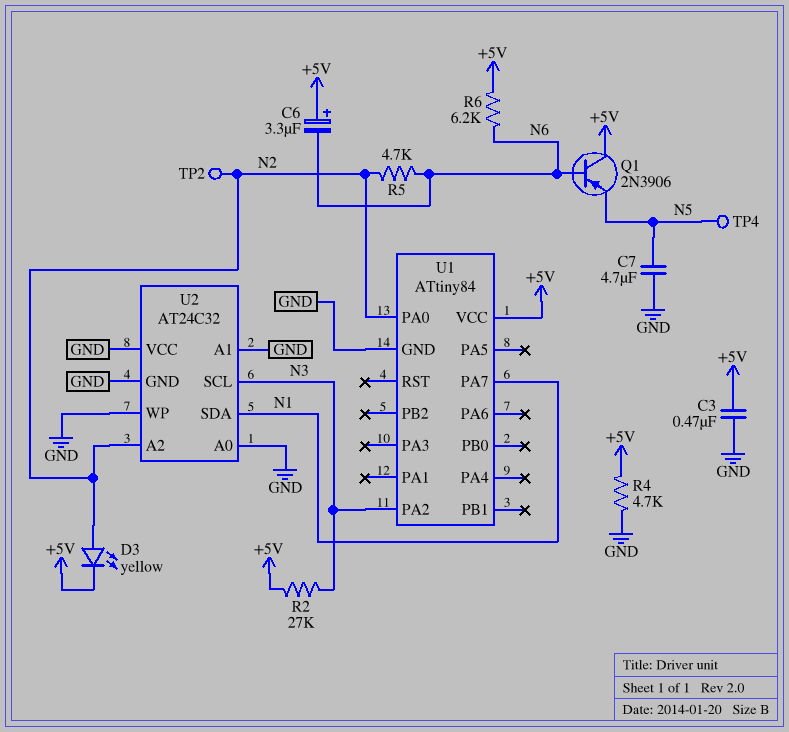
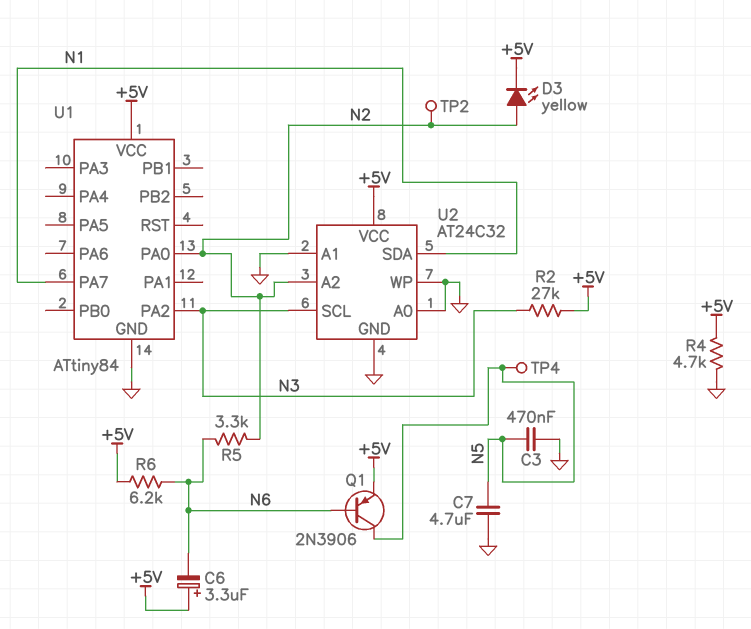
C3: 470nF (+5V, GND) -> 470nF (GND, N5)
Q1: PNP 2N3906 (B N6, C +5V, E N5) -> PNP 2N3906 (B N6, C N5, E +5V)
R5: 4.7k (N2, N6) -> 3.3k (N2, N6)
U2 pin VCC: GND -> +5V

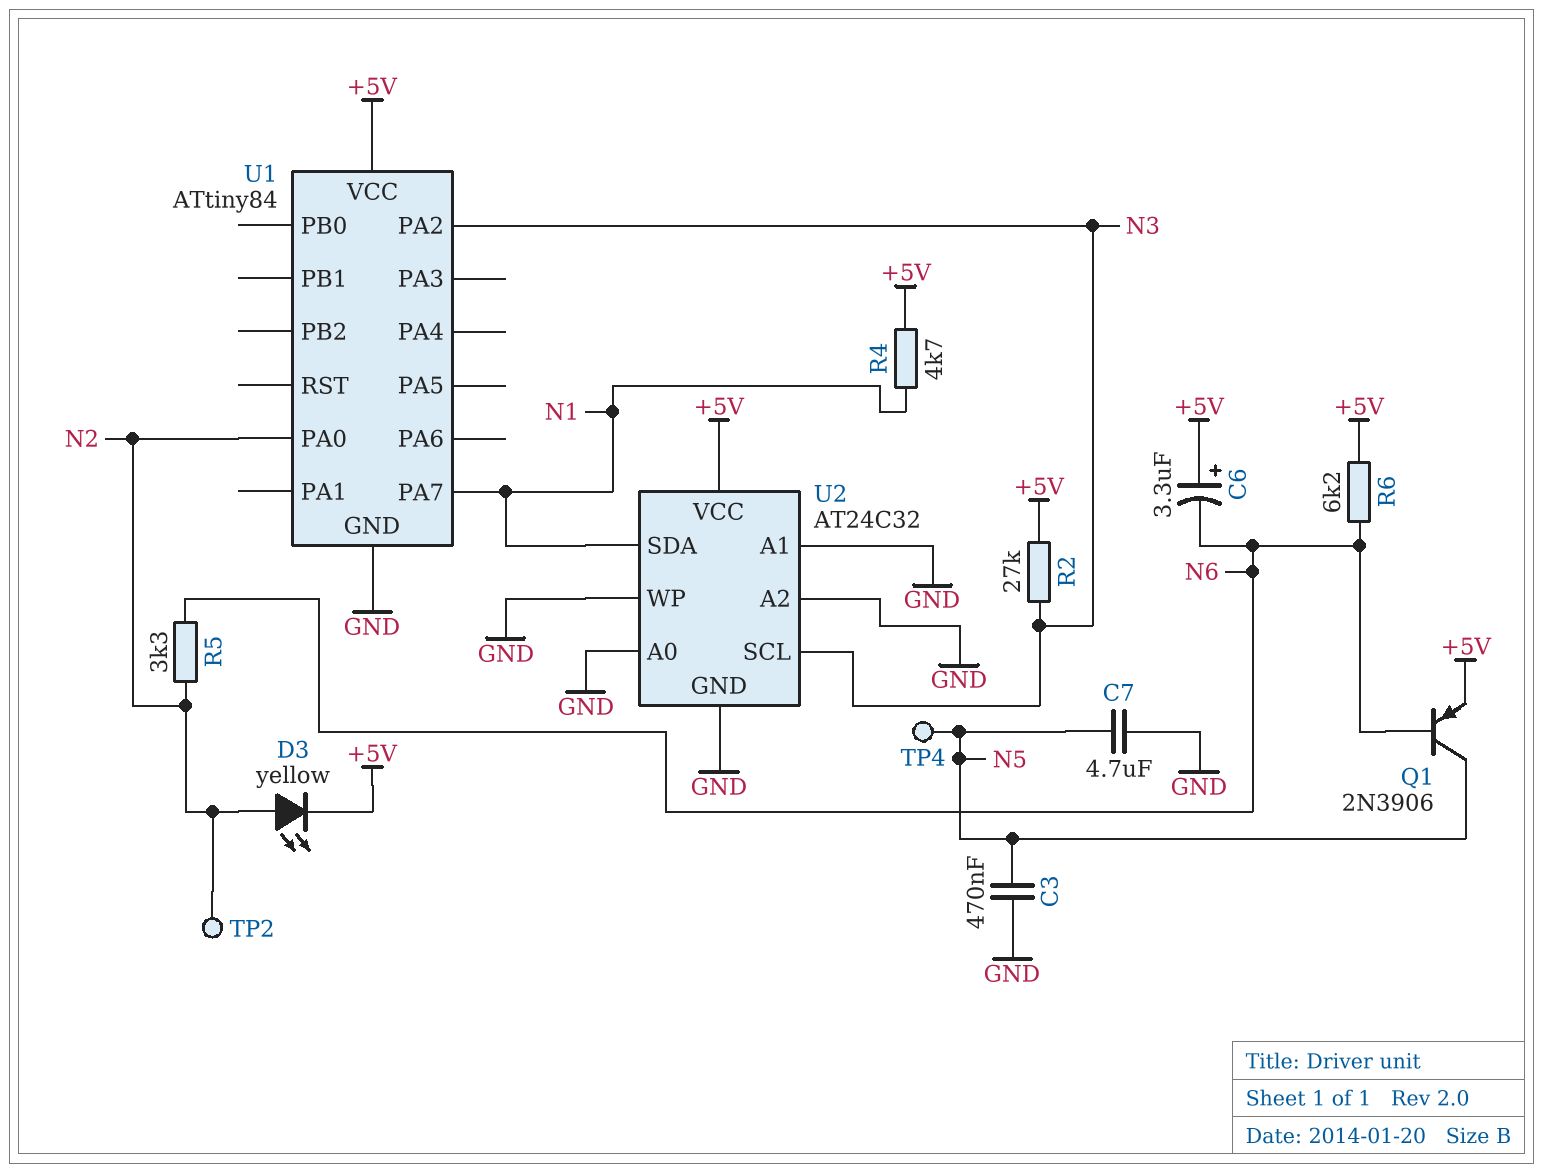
R4: 4.7k (+5V, GND) -> 4.7k (+5V, N1)
U2 pin A2: N2 -> GND

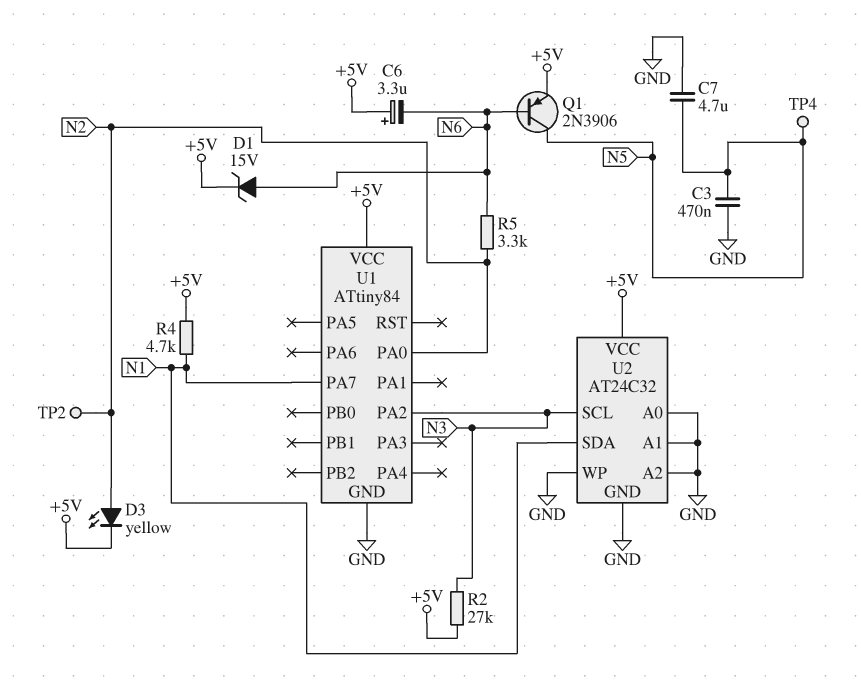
D1: none -> zener 15V (A N6, K +5V)
R6: 6.2k (+5V, N6) -> none

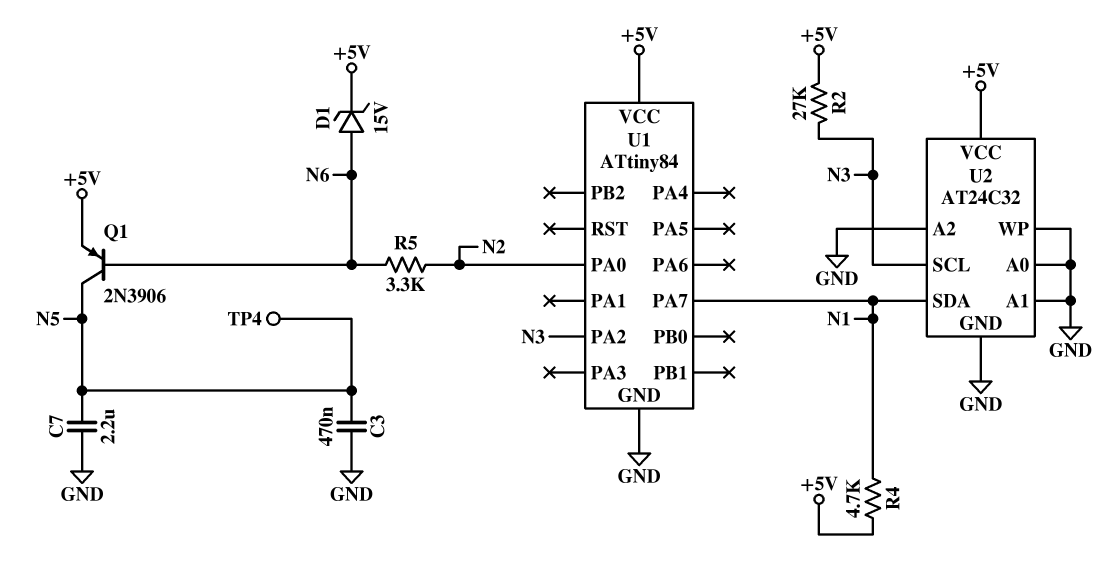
C6: 3.3uF (plus +5V, minus N6) -> none
C7: 4.7uF (GND, N5) -> 2.2uF (GND, N5)
D3: LED yellow (A N2, K +5V) -> none
TP2: test point (N2) -> none

